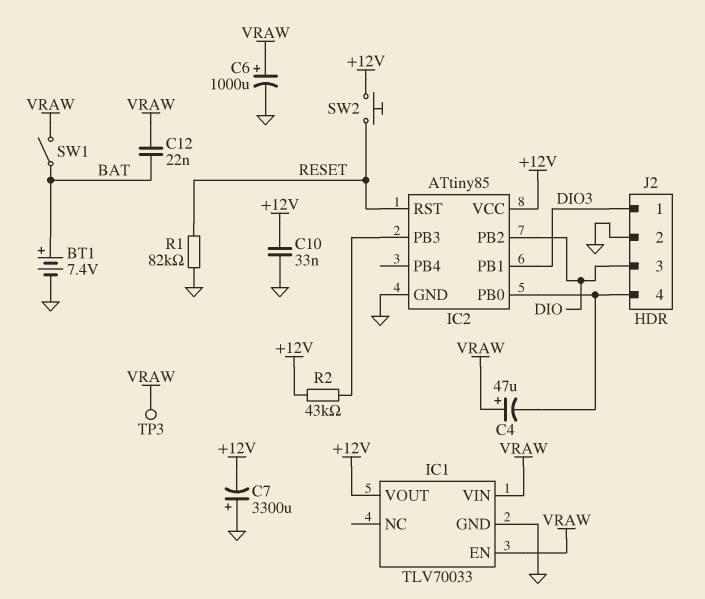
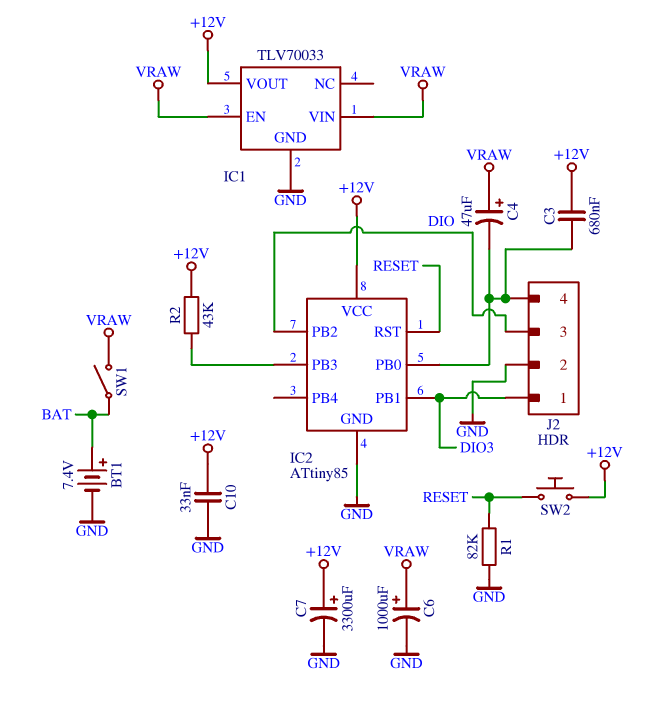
C3: none -> 680nF (+12V, IC2/PB0)
C7: 3300uF (plus GND, minus +12V) -> 3300uF (plus +12V, minus GND)
C12: 22nF (BAT, VRAW) -> none
TP3: test point (VRAW) -> none

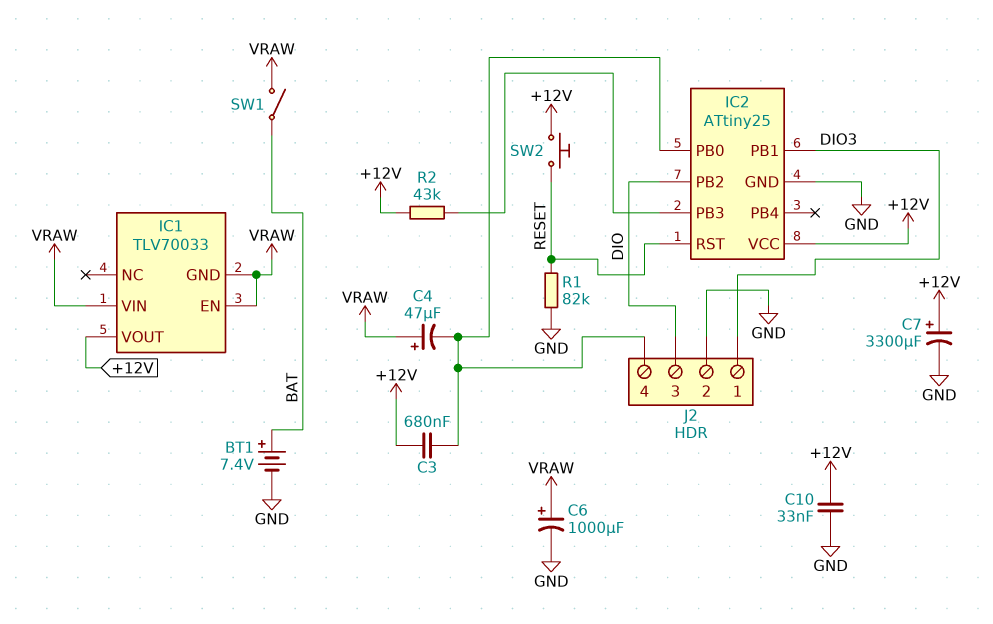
IC1 pin GND: GND -> VRAW
IC2: ATtiny85 -> ATtiny25

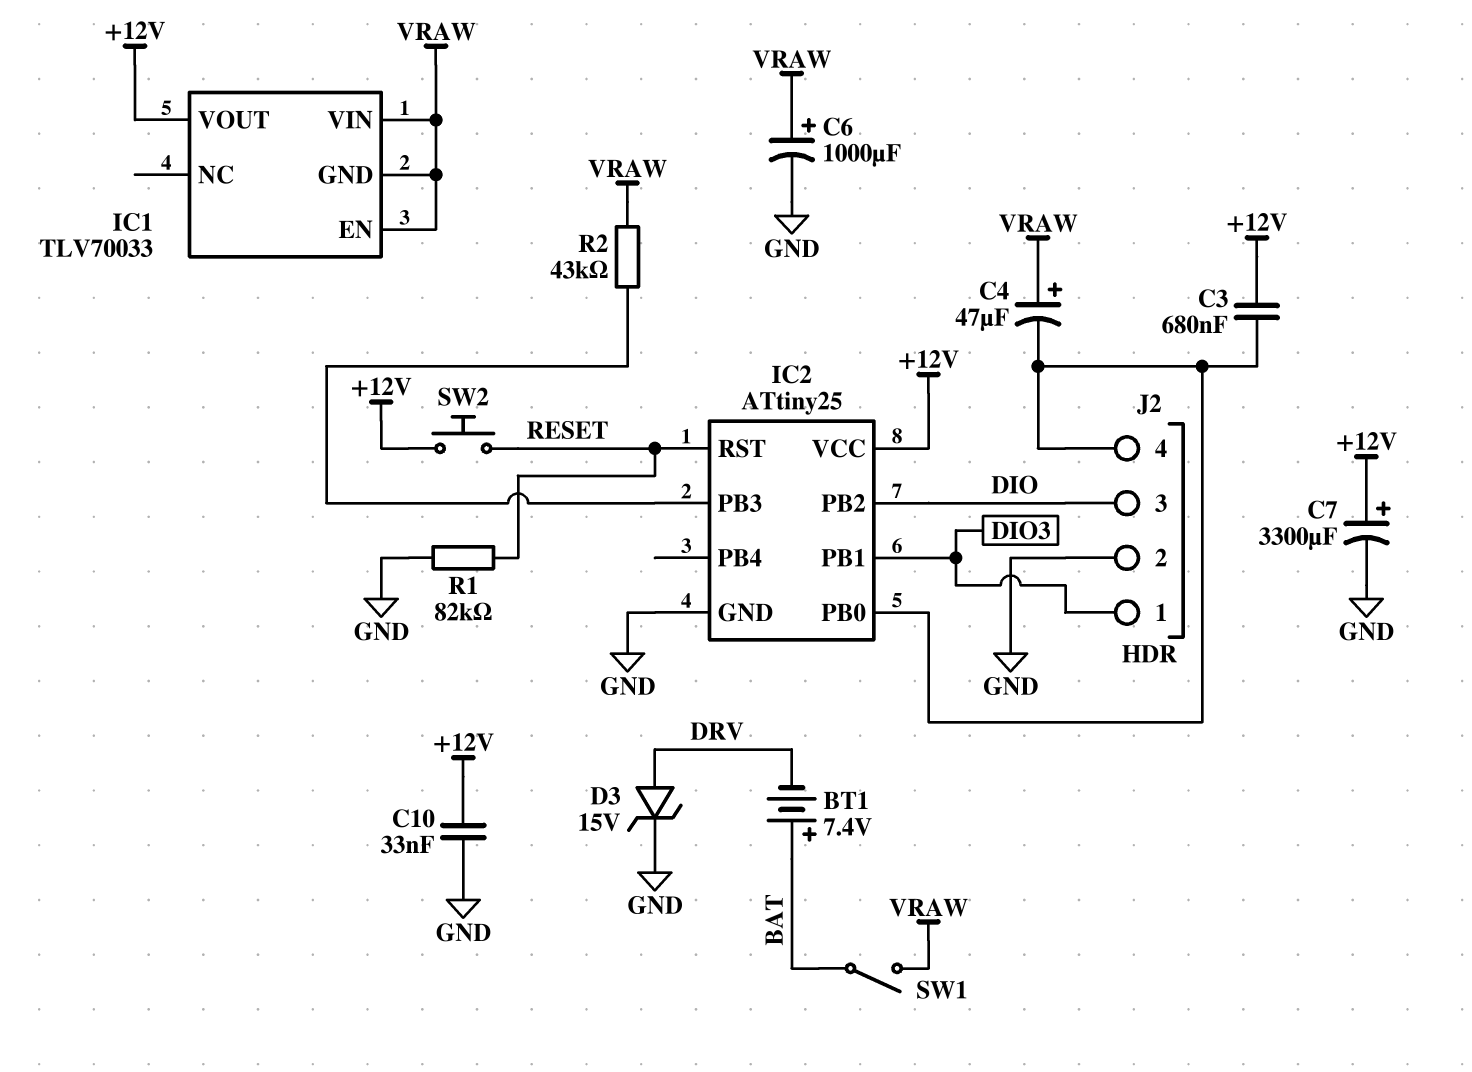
BT1: 7.4V (plus BAT, minus GND) -> 7.4V (plus BAT, minus DRV)
D3: none -> zener 15V (A DRV, K GND)
R2: 43k (+12V, IC2/PB3) -> 43k (IC2/PB3, VRAW)

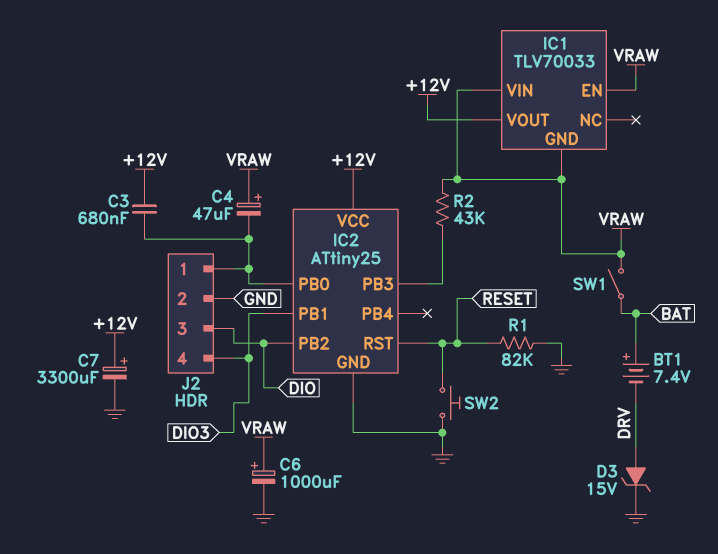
C10: 33nF (+12V, GND) -> none
J2 pin 1: DIO3 -> IC2/PB0
J2 pin 4: IC2/PB0 -> DIO3
SW2: button (+12V, RESET) -> button (GND, RESET)

